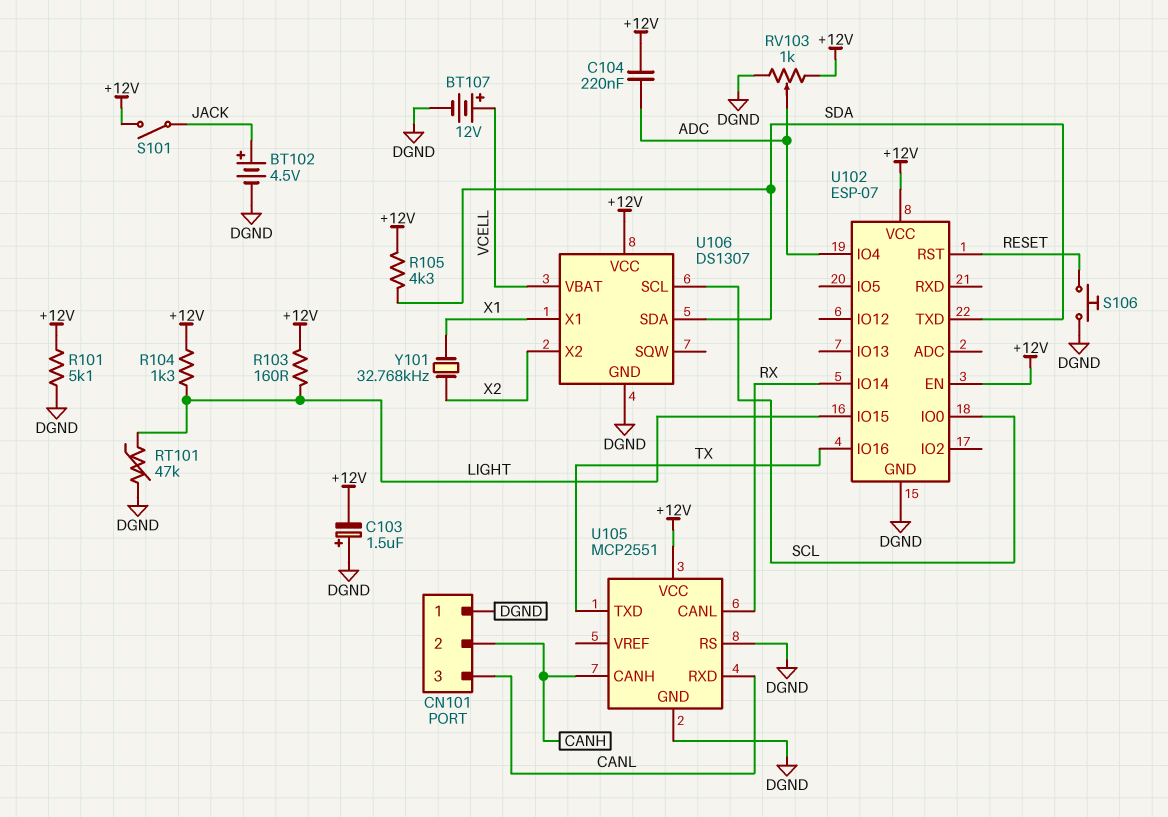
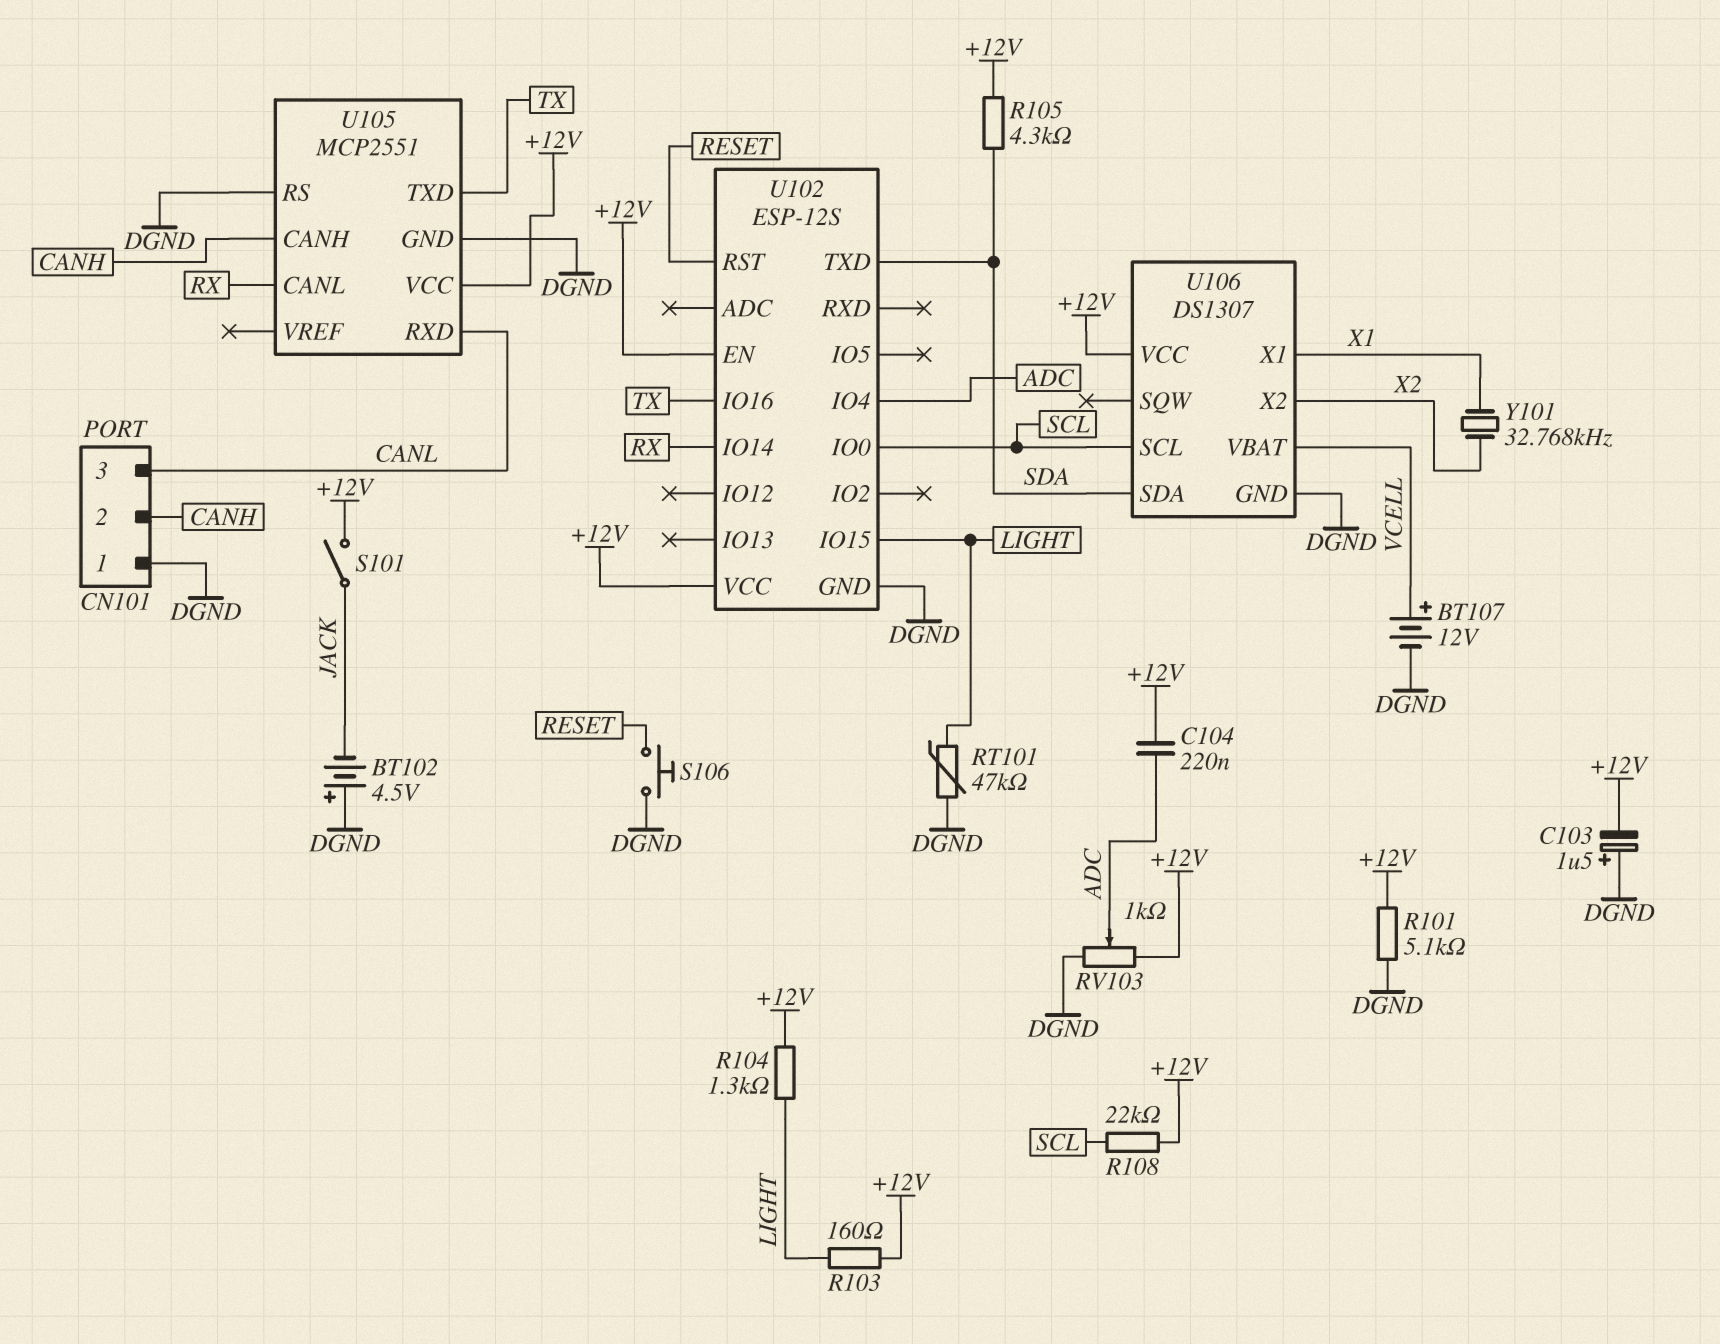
BT102: 4.5V (plus JACK, minus DGND) -> 4.5V (plus DGND, minus JACK)
R108: none -> 22k (+12V, SCL)
U102: ESP-07 -> ESP-12S

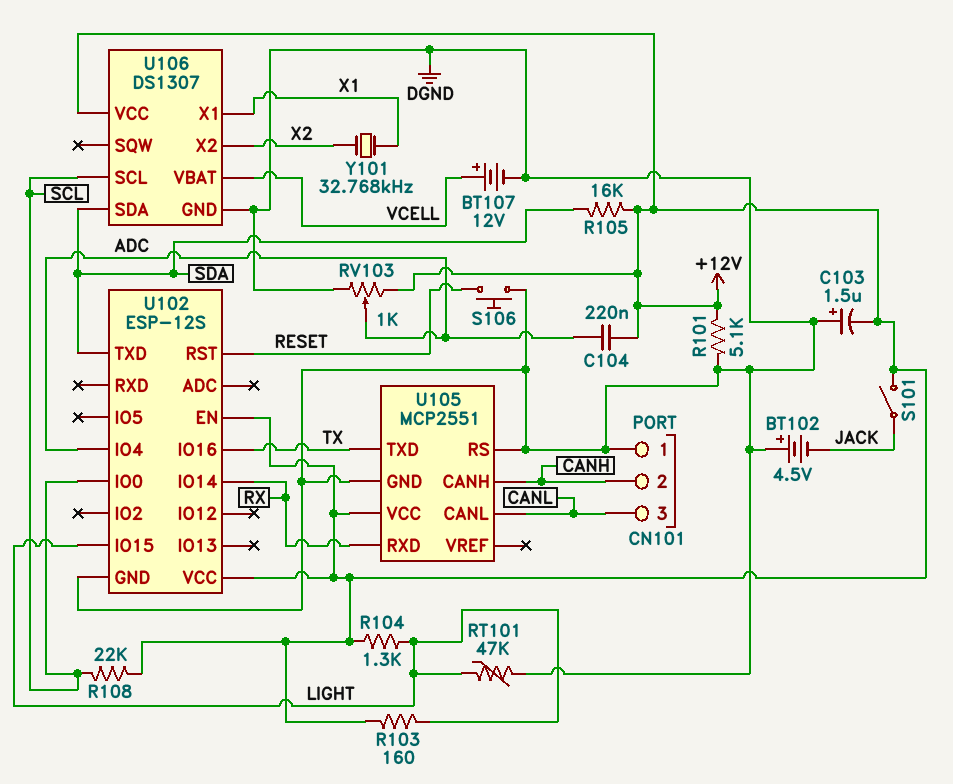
R105: 4.3k (+12V, SDA) -> 16k (+12V, SDA)
U105 pin CANL: RX -> CANL
U105 pin RXD: CANL -> RX

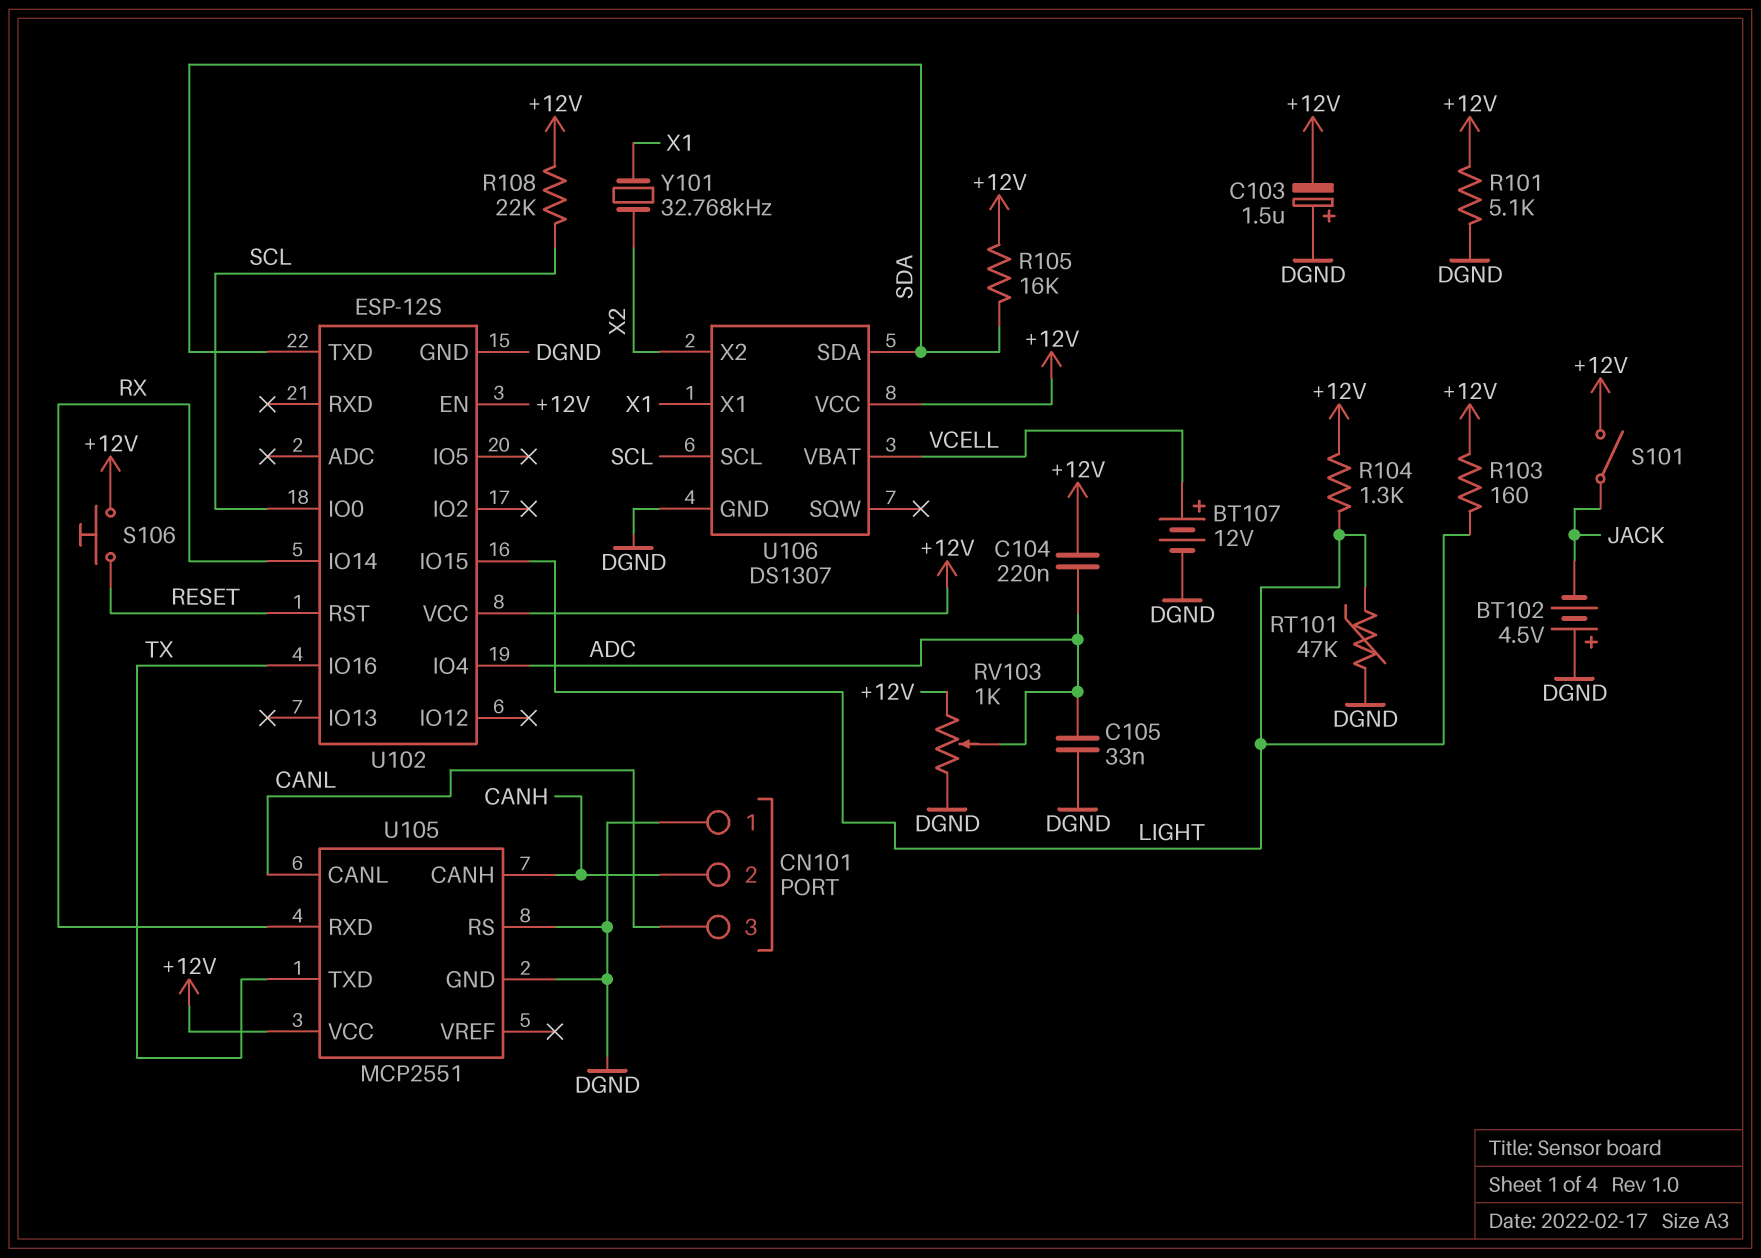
C105: none -> 33nF (ADC, DGND)
S106: button (DGND, RESET) -> button (+12V, RESET)

